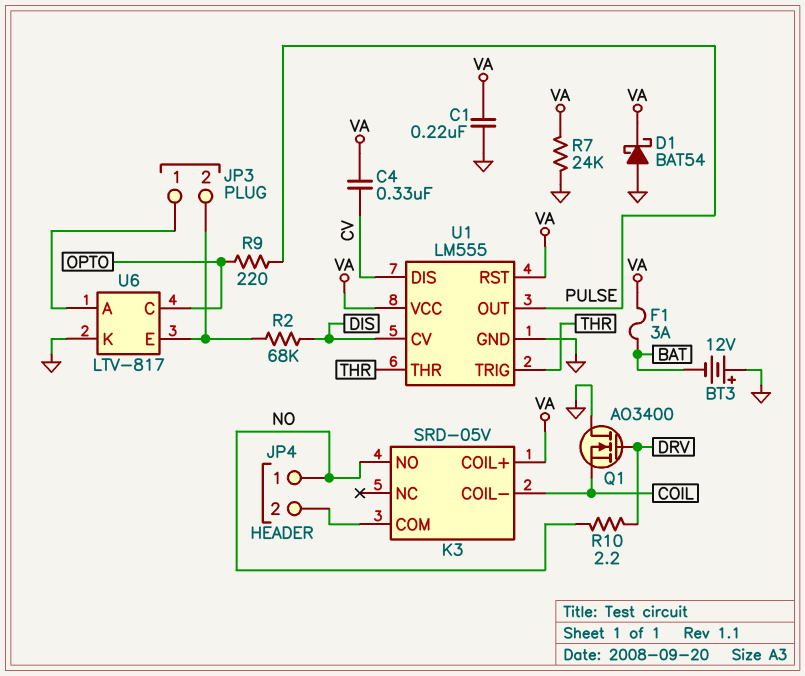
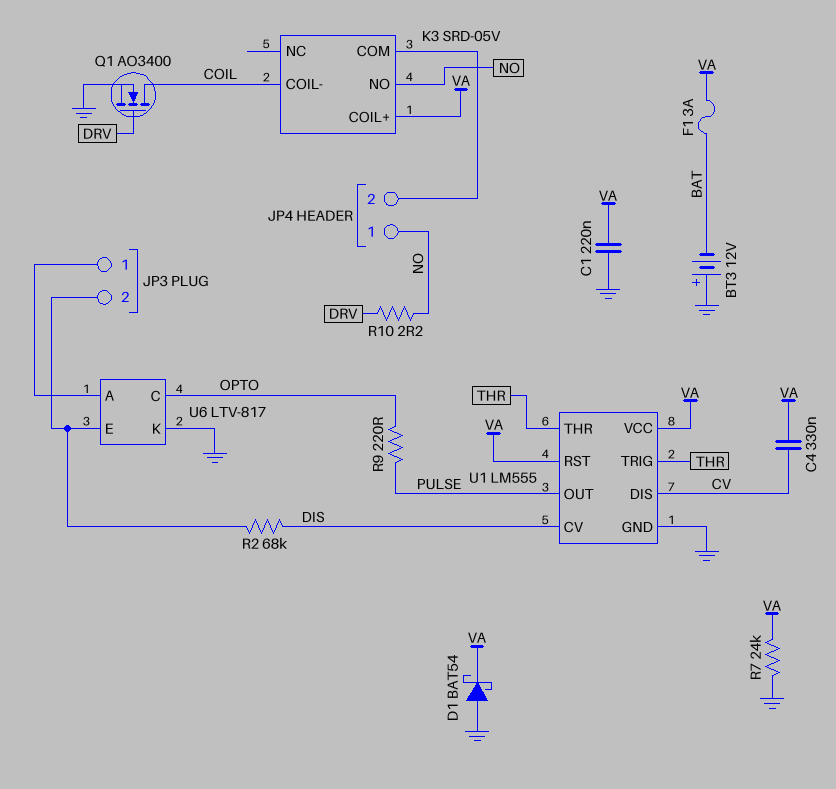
Q1: NMOS AO3400 (G DRV, D GND, S COIL) -> NMOS AO3400 (G DRV, D COIL, S GND)

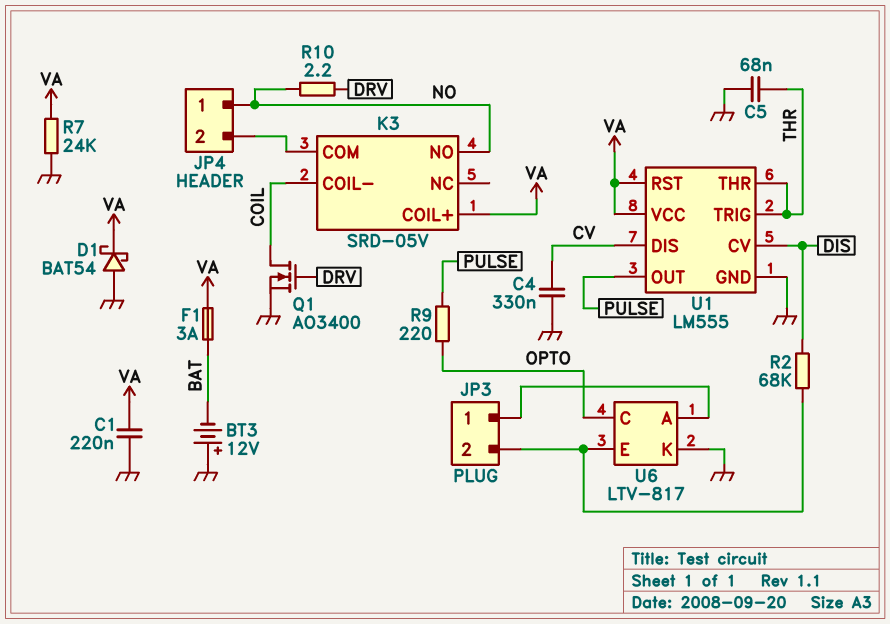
C4: 330nF (CV, VA) -> 330nF (CV, GND)
C5: none -> 68nF (GND, THR)

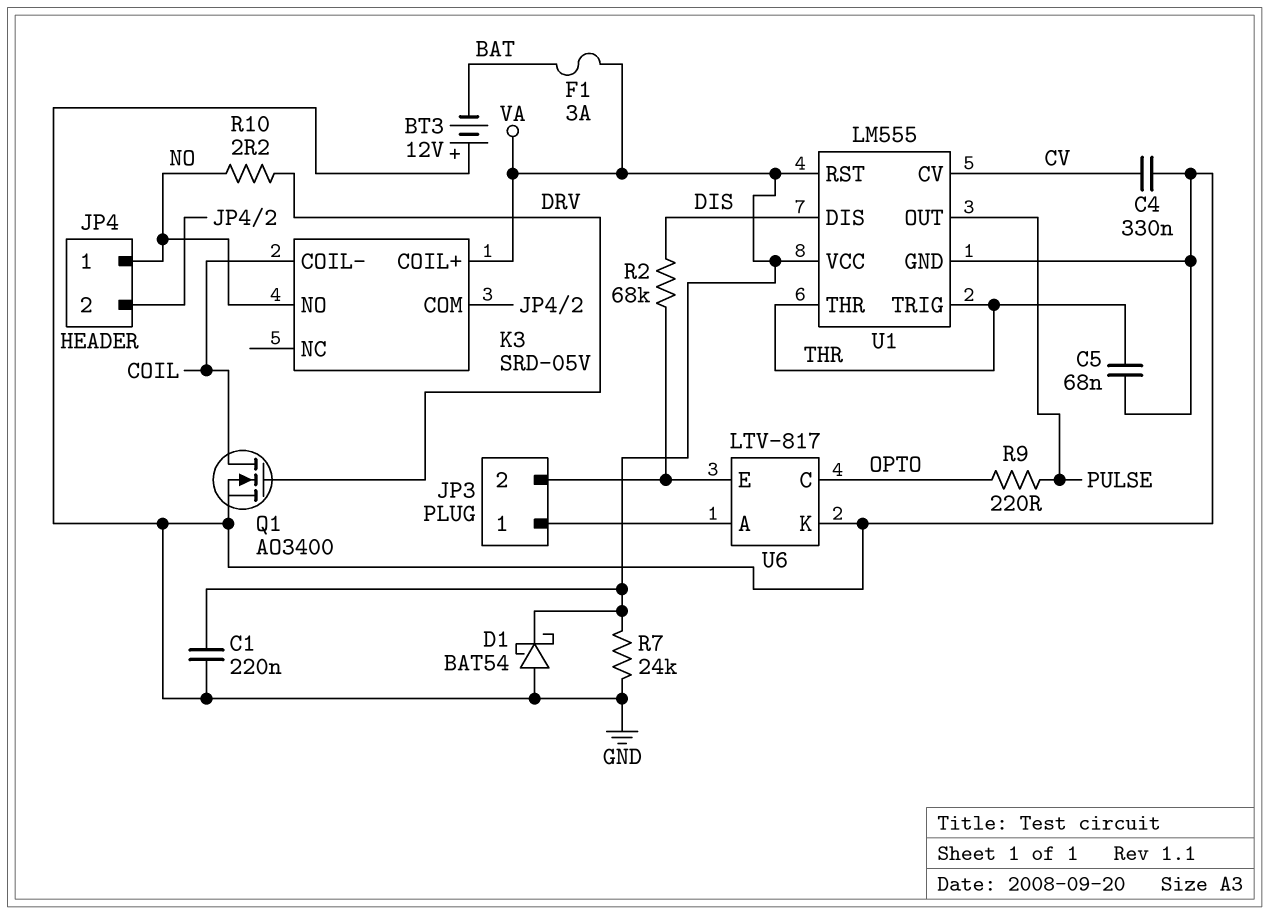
U1 pin CV: DIS -> CV
U1 pin DIS: CV -> DIS

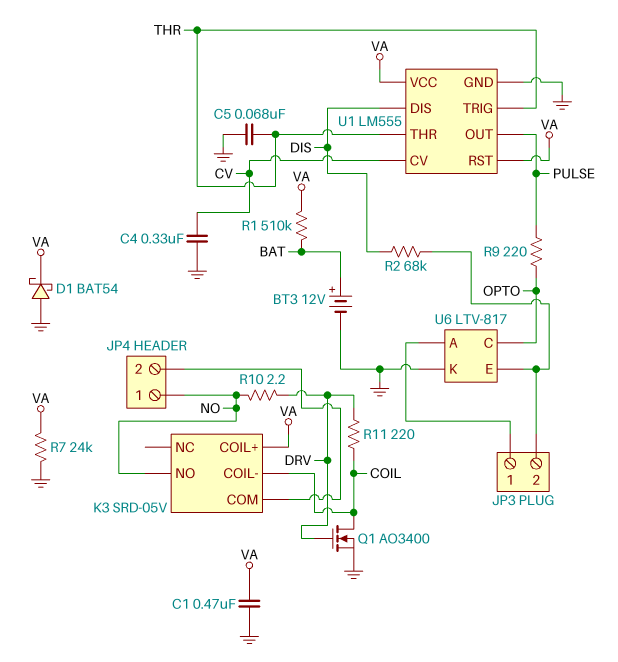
BT3: 12V (plus GND, minus BAT) -> 12V (plus BAT, minus GND)
C1: 220nF (GND, VA) -> 470nF (GND, VA)
F1: 3A (BAT, VA) -> none
R1: none -> 510k (BAT, VA)
R11: none -> 220 (COIL, DRV)

